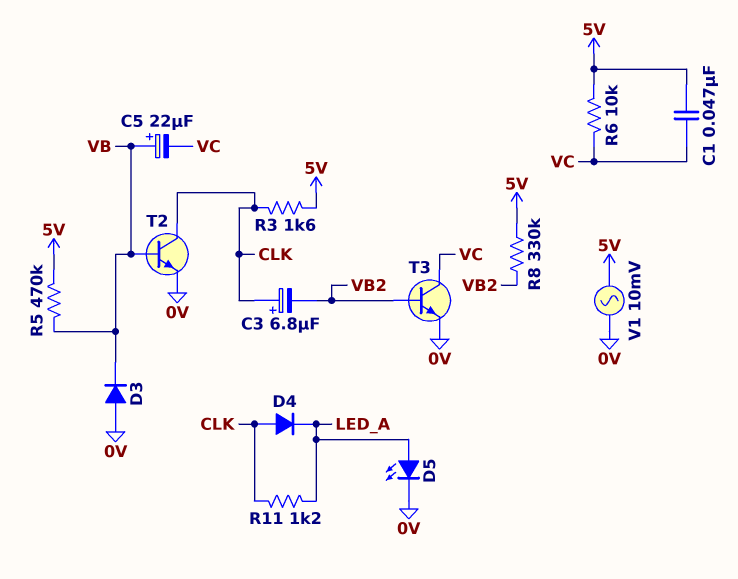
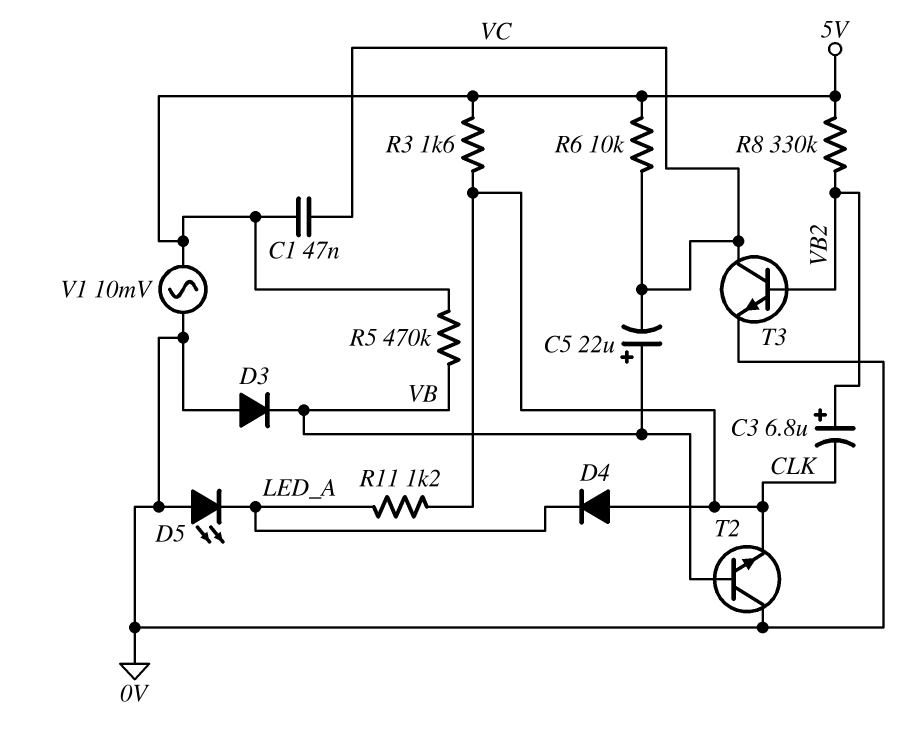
C3: 6.8uF (plus CLK, minus VB2) -> 6.8uF (plus VB2, minus CLK)
D5: LED (A LED_A, K 0V) -> LED (A 0V, K LED_A)
T2: NPN (B VB, C CLK, E 0V) -> NPN (B VB, C 0V, E CLK)

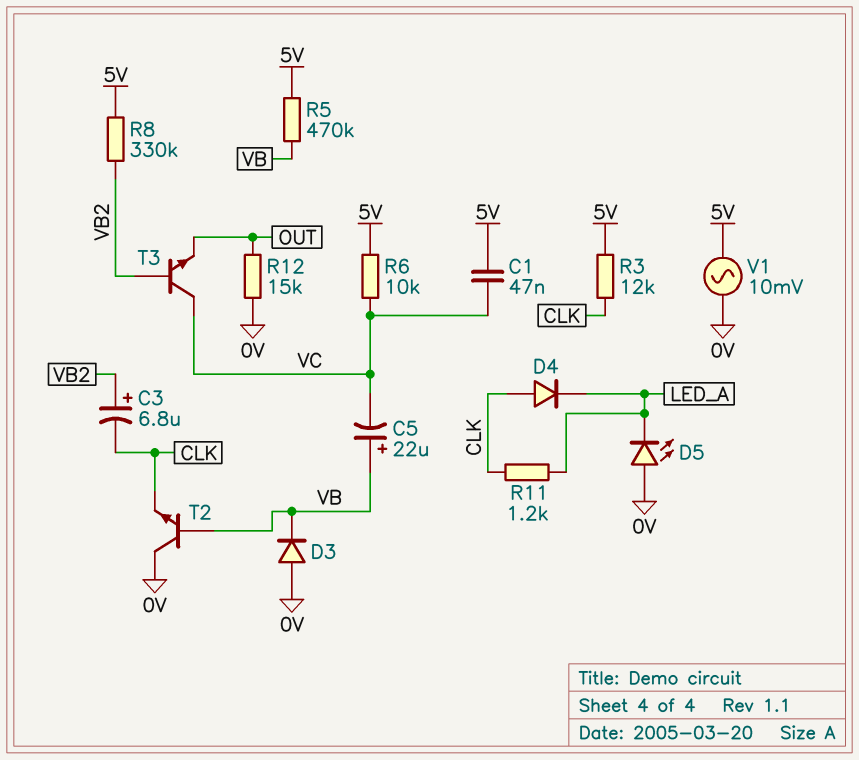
R3: 1.6k (5V, CLK) -> 12k (5V, CLK)
R12: none -> 15k (0V, OUT)
T3: NPN (B VB2, C VC, E 0V) -> NPN (B VB2, C VC, E OUT)

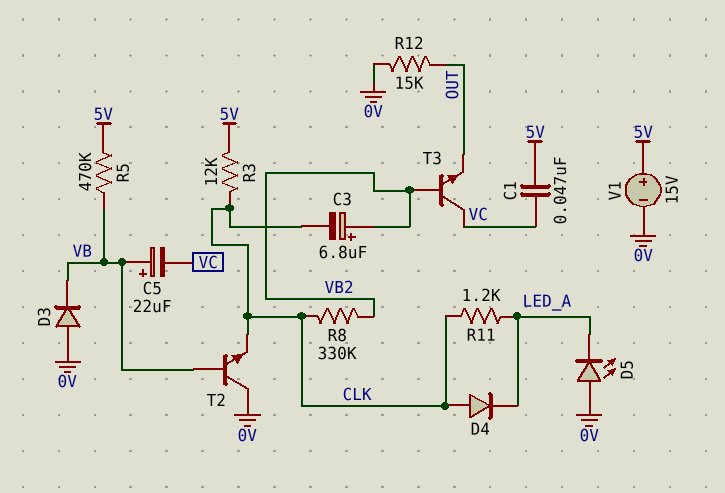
R6: 10k (5V, VC) -> none
R8: 330k (5V, VB2) -> 330k (CLK, VB2)
V1: AC 10mV (0V, 5V) -> 15V (plus 5V, minus 0V)

